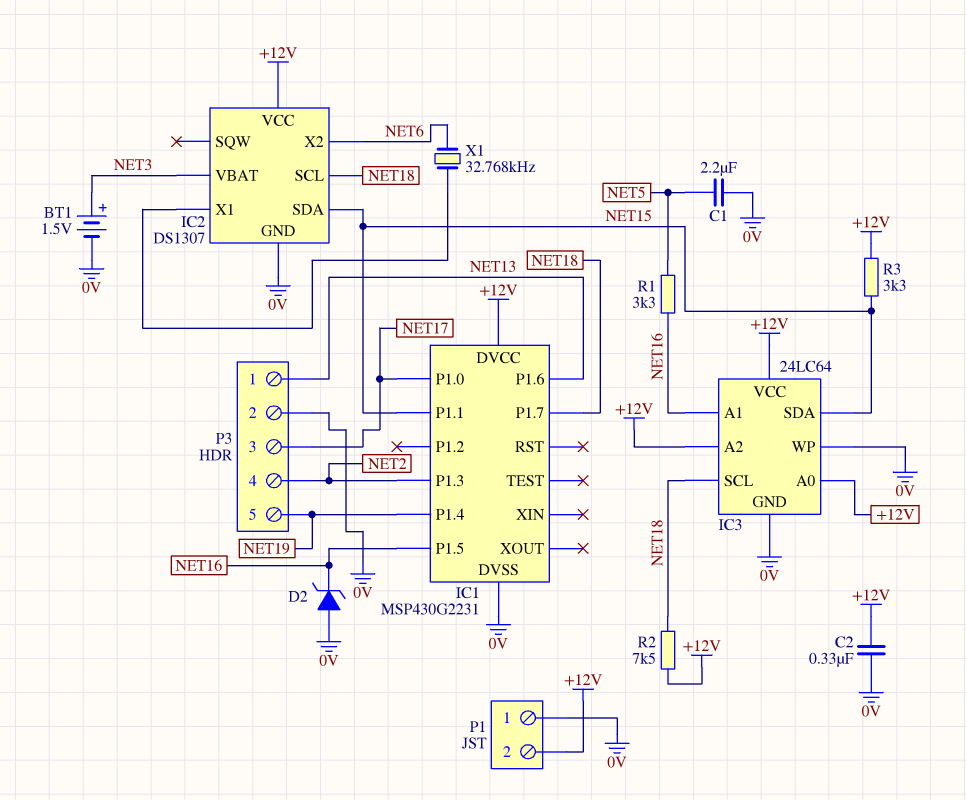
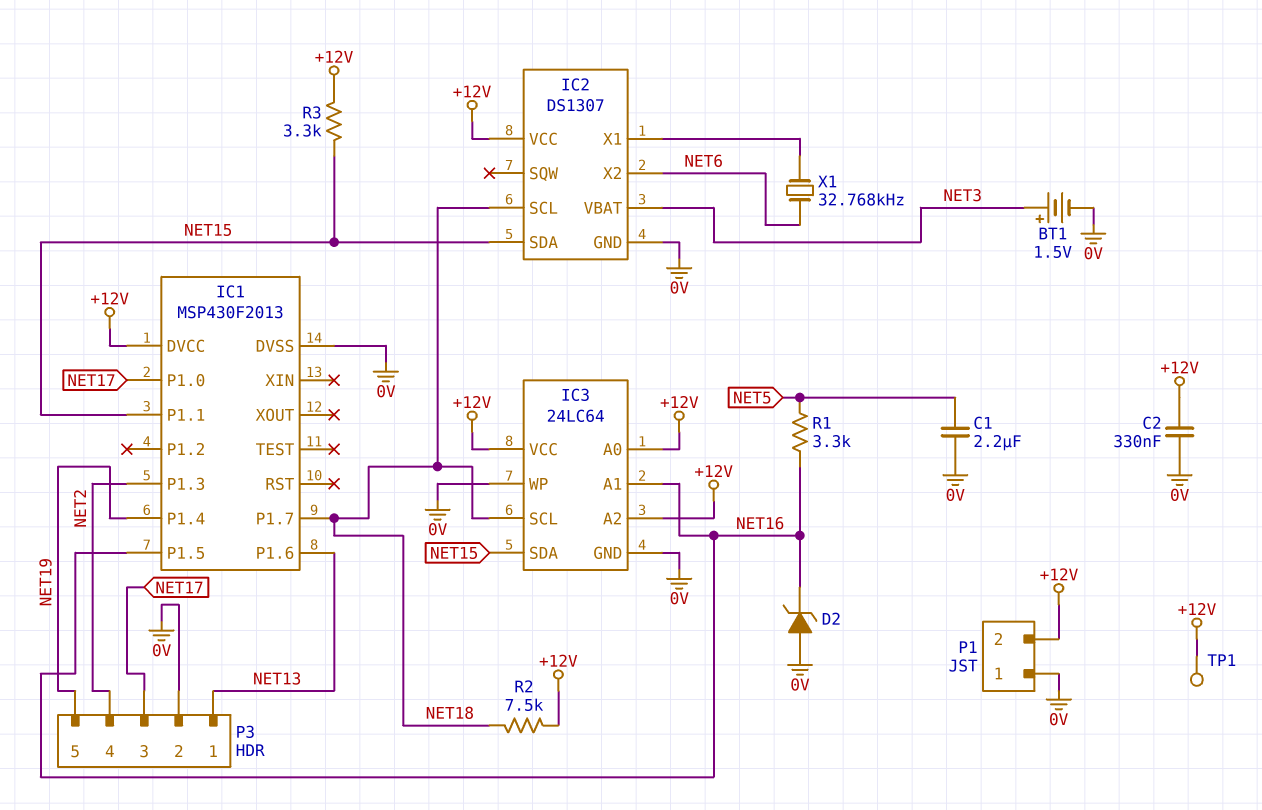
IC1: MSP430G2231 -> MSP430F2013
TP1: none -> test point (+12V)

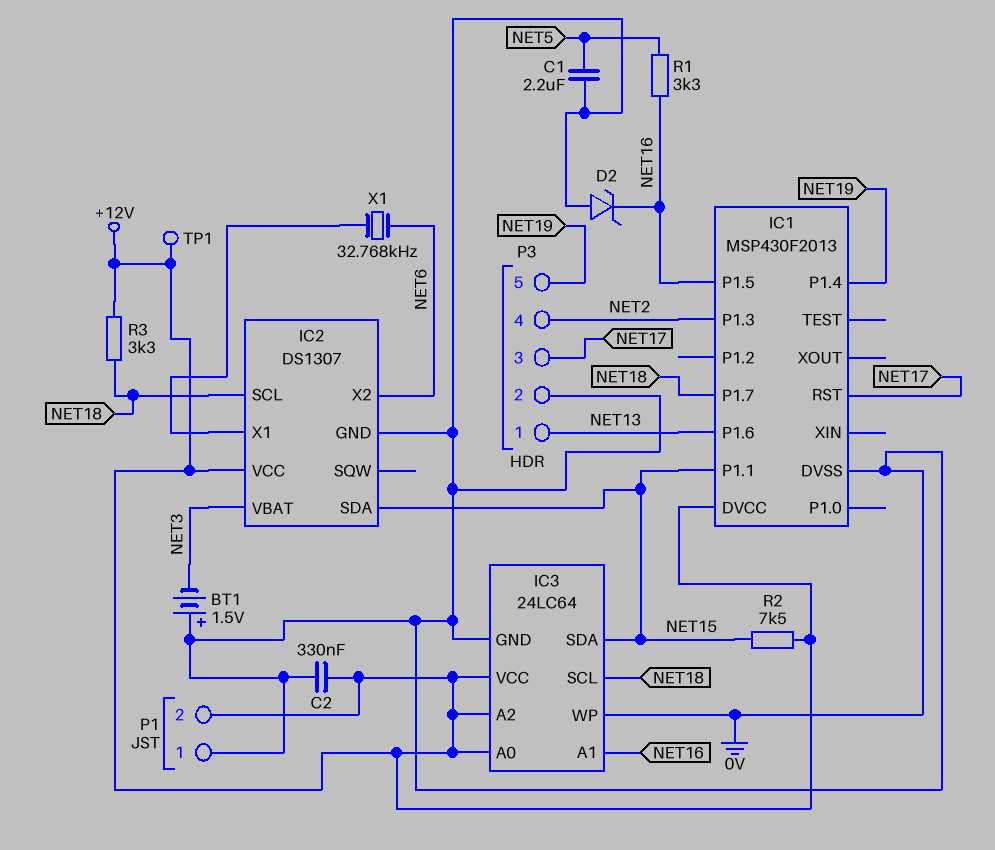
BT1: 1.5V (plus NET3, minus 0V) -> 1.5V (plus 0V, minus NET3)
IC1 pin P1.0: NET17 -> none
IC1 pin RST: none -> NET17
R2: 7.5k (+12V, NET18) -> 7.5k (+12V, NET15)
R3: 3.3k (+12V, NET15) -> 3.3k (+12V, NET18)

